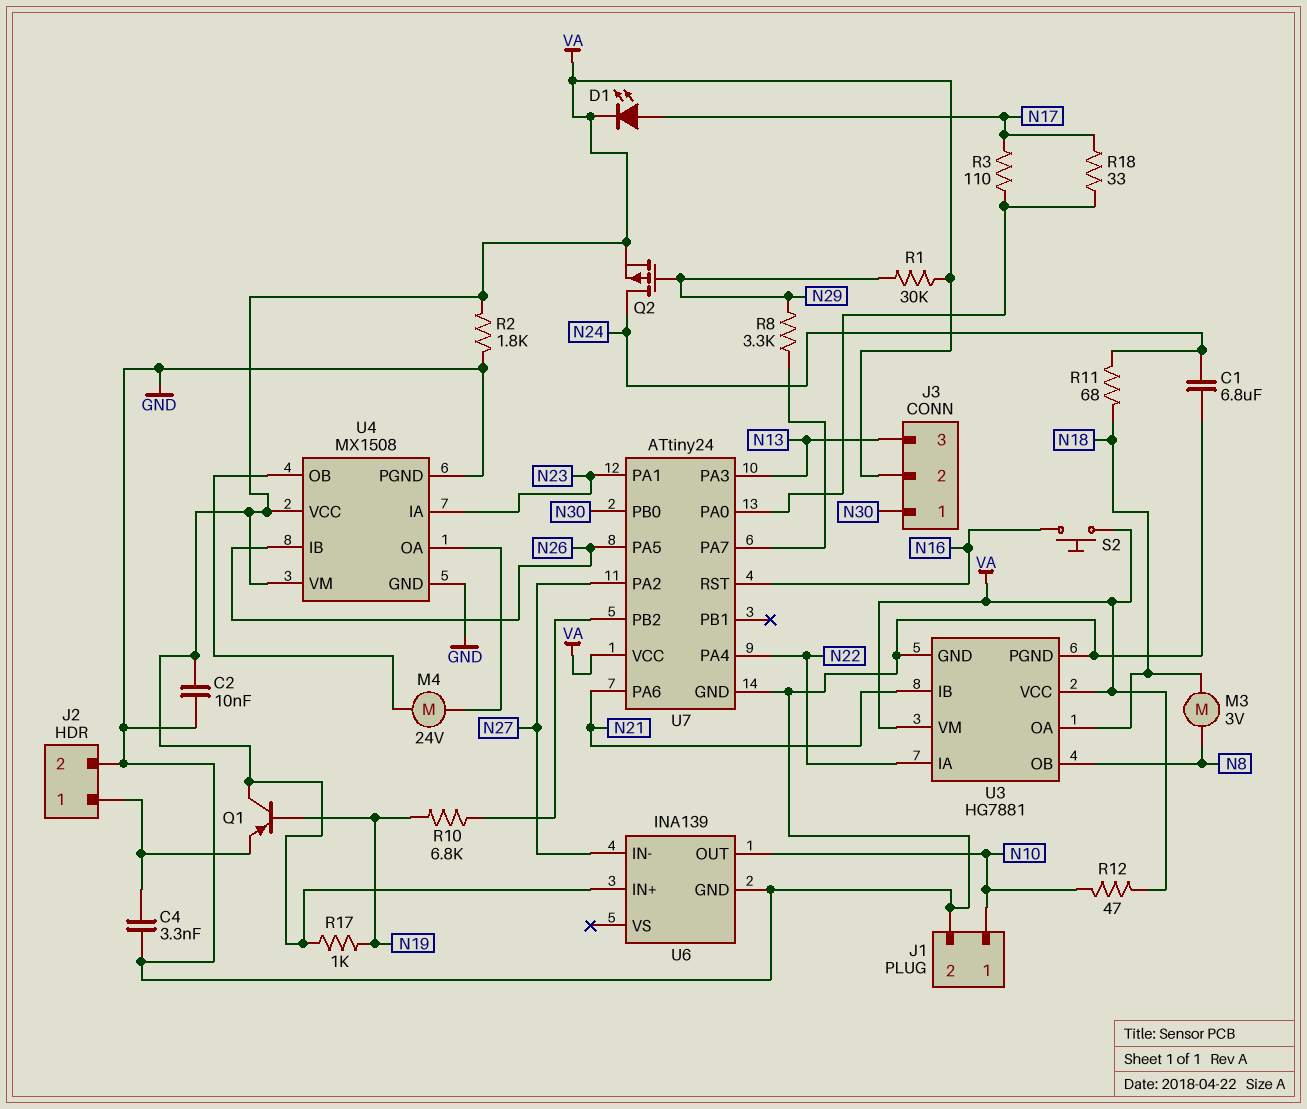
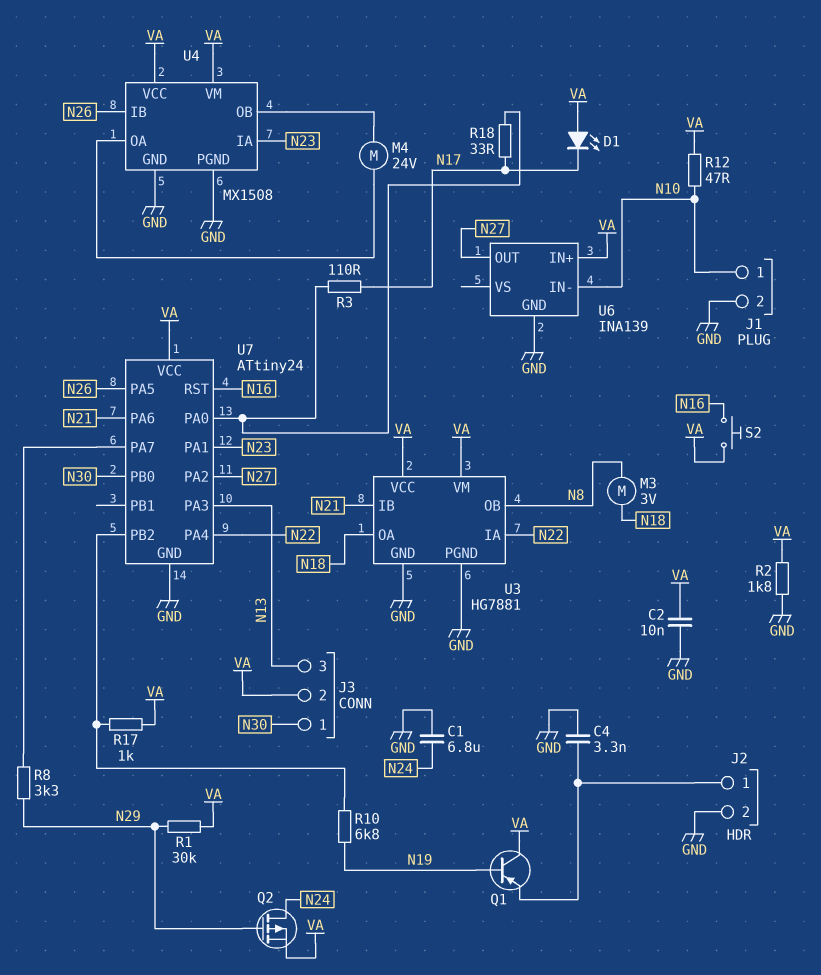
D1: LED (A N17, K VA) -> LED (A VA, K N17)
R11: 68 (N18, N24) -> none
R17: 1k (N19, VA) -> 1k (U7/PB2, VA)
U6 pin IN-: N27 -> N10
U6 pin OUT: N10 -> N27

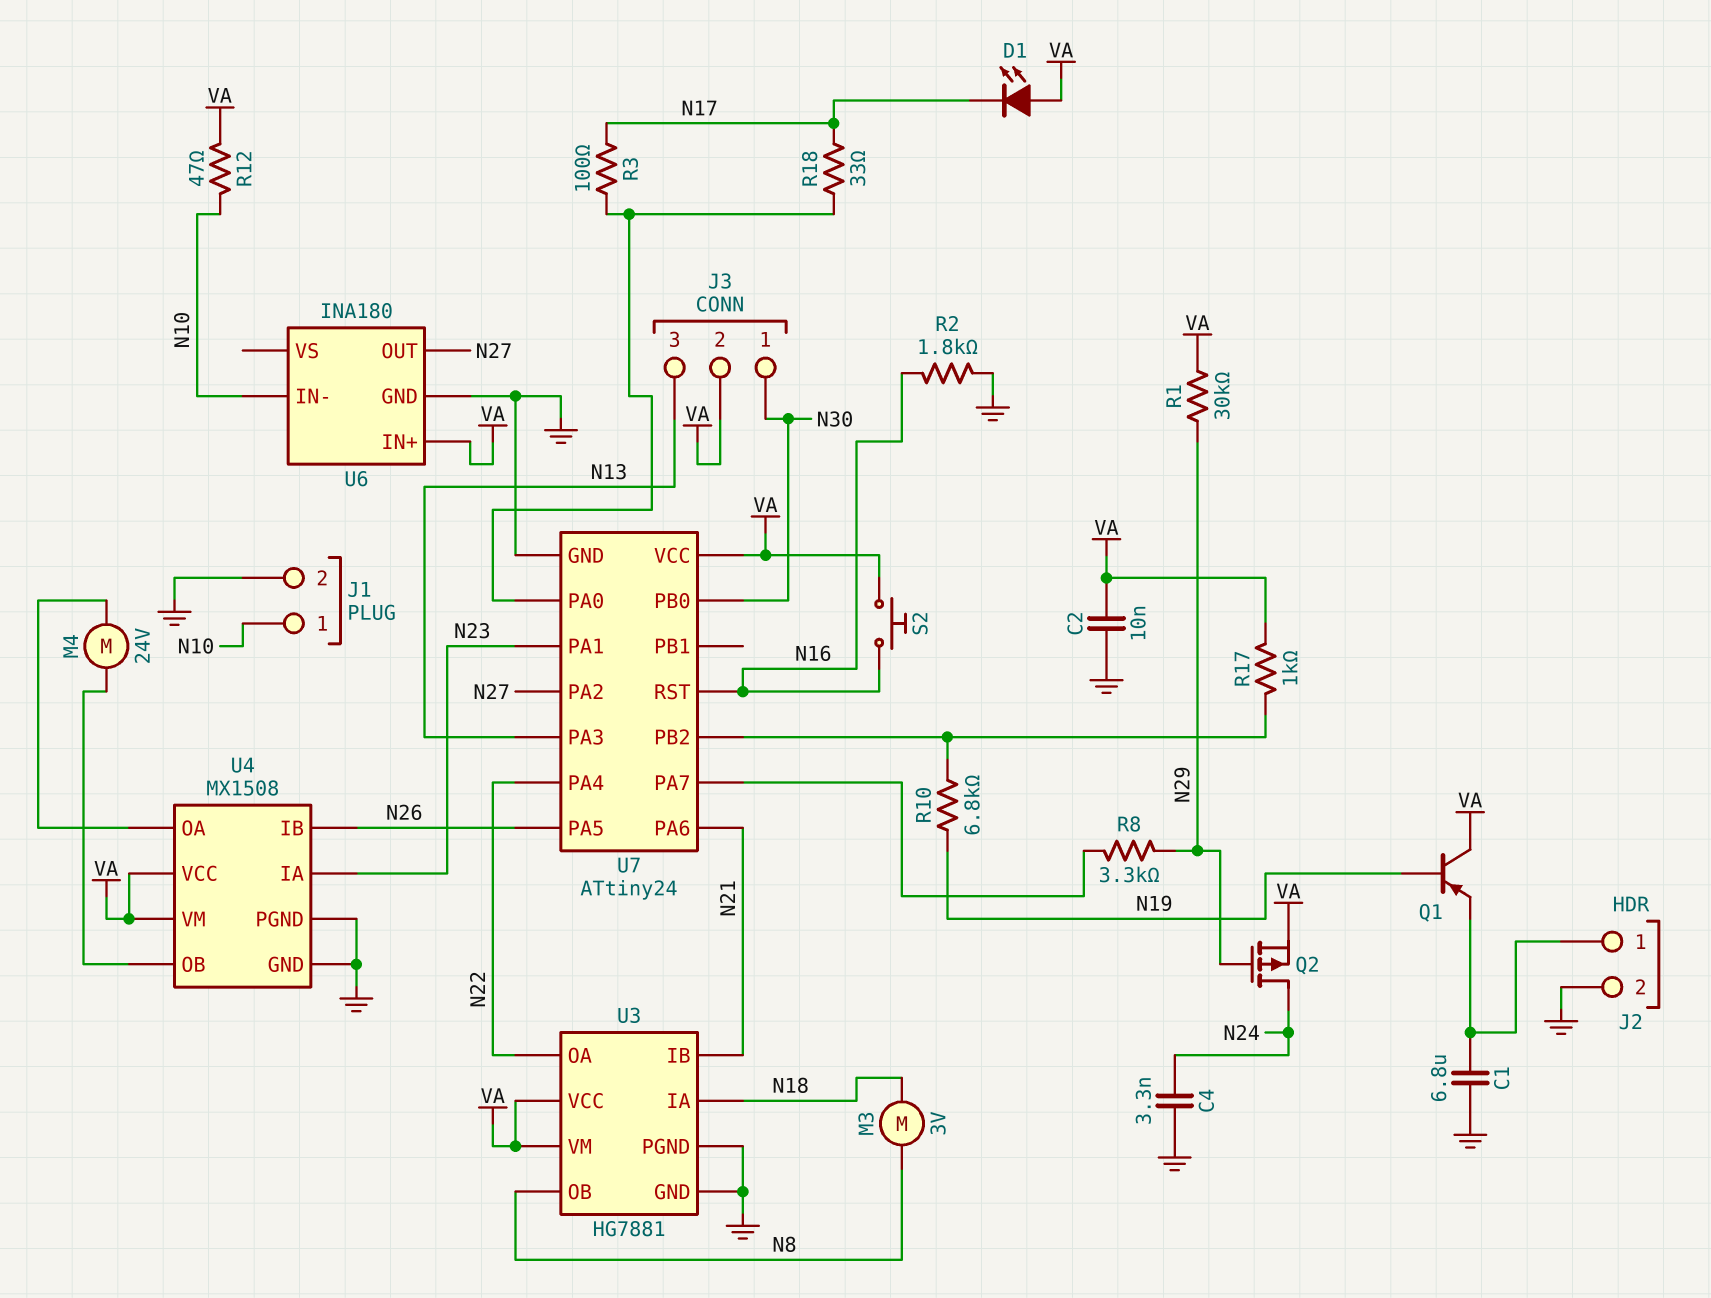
C1: 6.8uF (GND, N24) -> 6.8uF (GND, J2/1)
C4: 3.3nF (GND, J2/1) -> 3.3nF (GND, N24)
R2: 1.8k (GND, VA) -> 1.8k (GND, N16)
R3: 110 (N17, U7/PA0) -> 100 (N17, U7/PA0)
U3 pin IA: N22 -> N18
U3 pin OA: N18 -> N22
U6: INA139 -> INA180

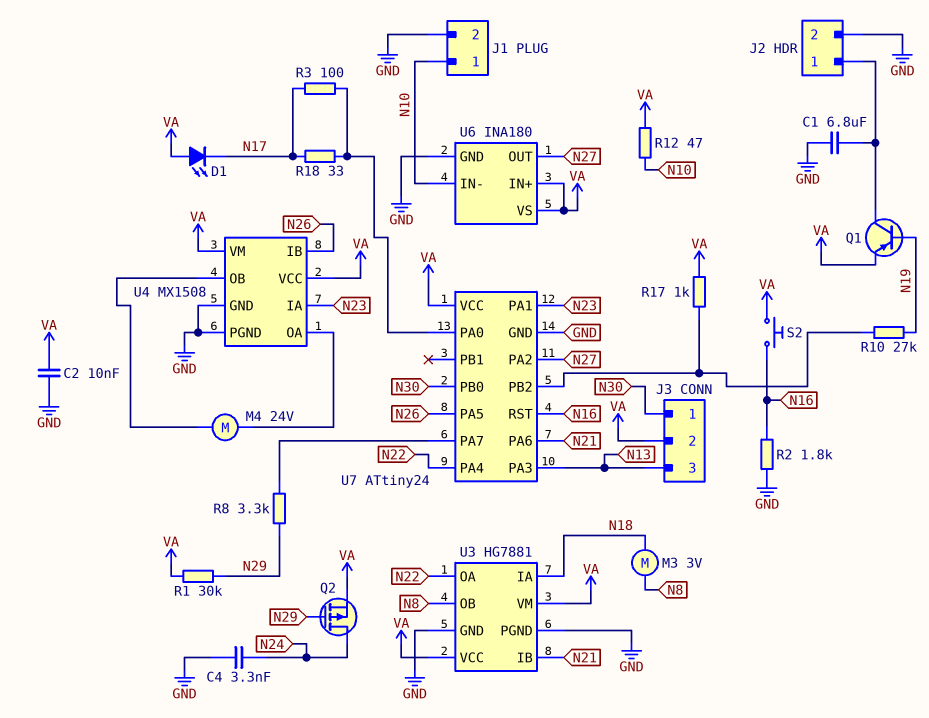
Q1: PNP (B N19, C VA, E J2/1) -> PNP (B N19, C J2/1, E VA)
R10: 6.8k (N19, U7/PB2) -> 27k (N19, U7/PB2)
U6 pin VS: none -> VA

